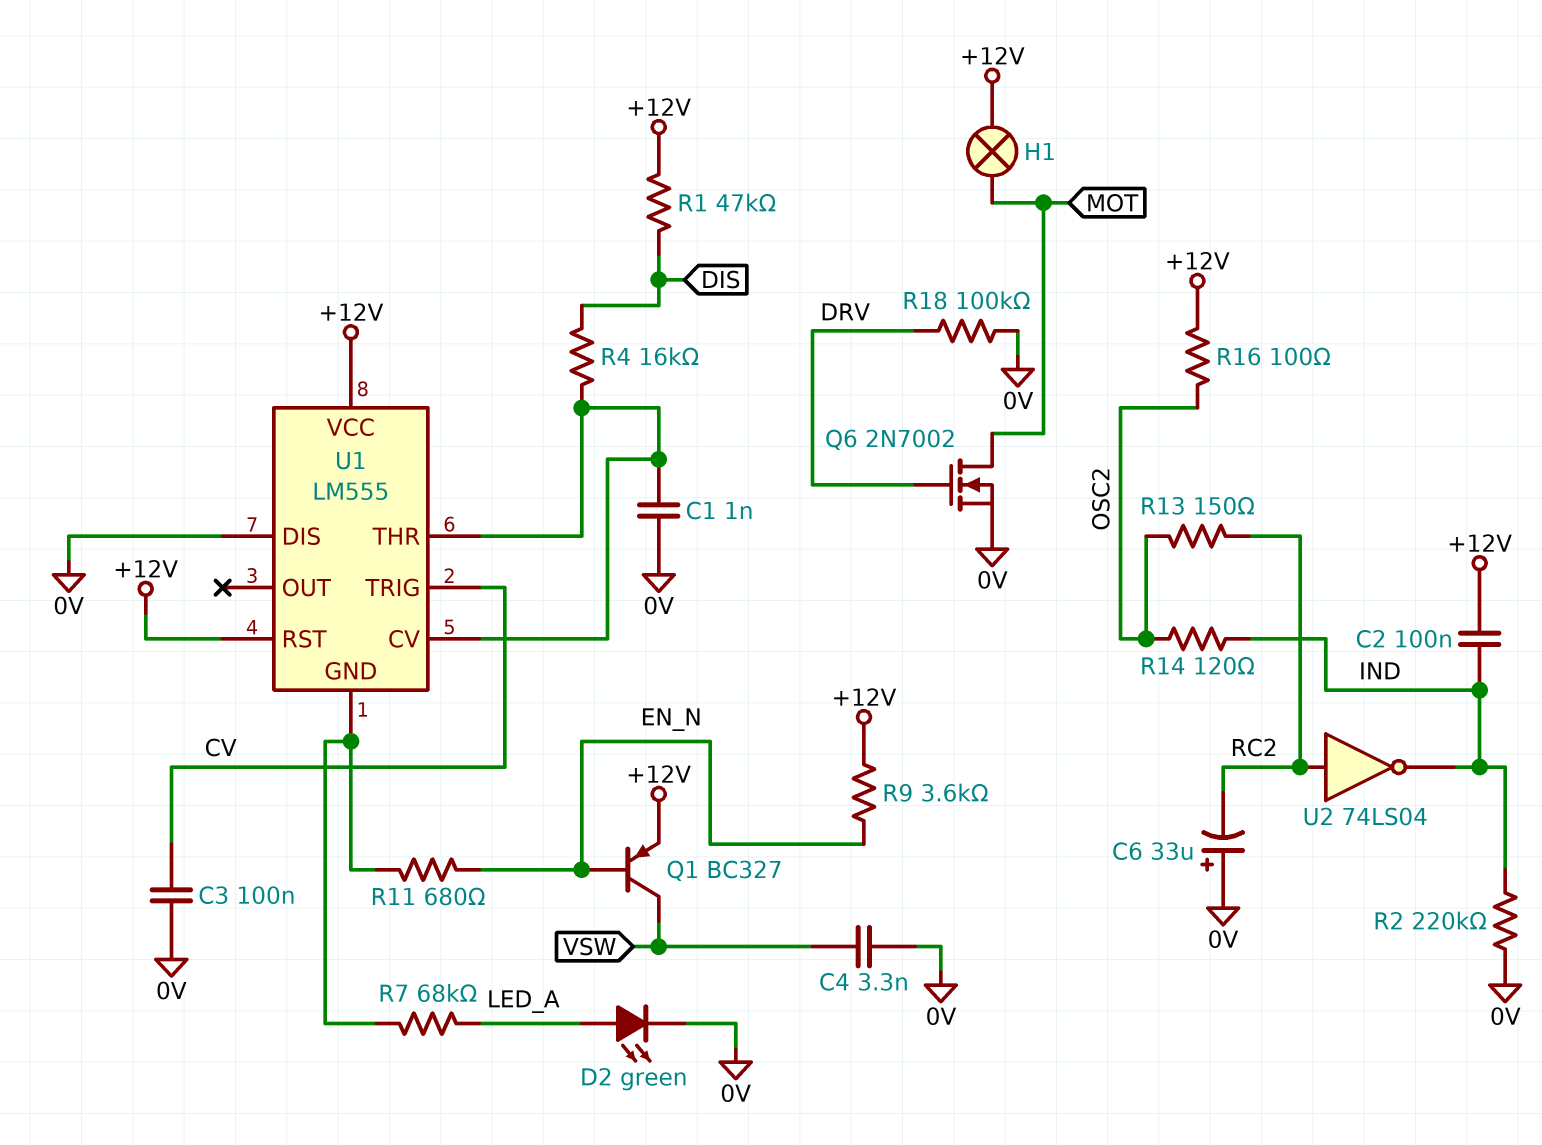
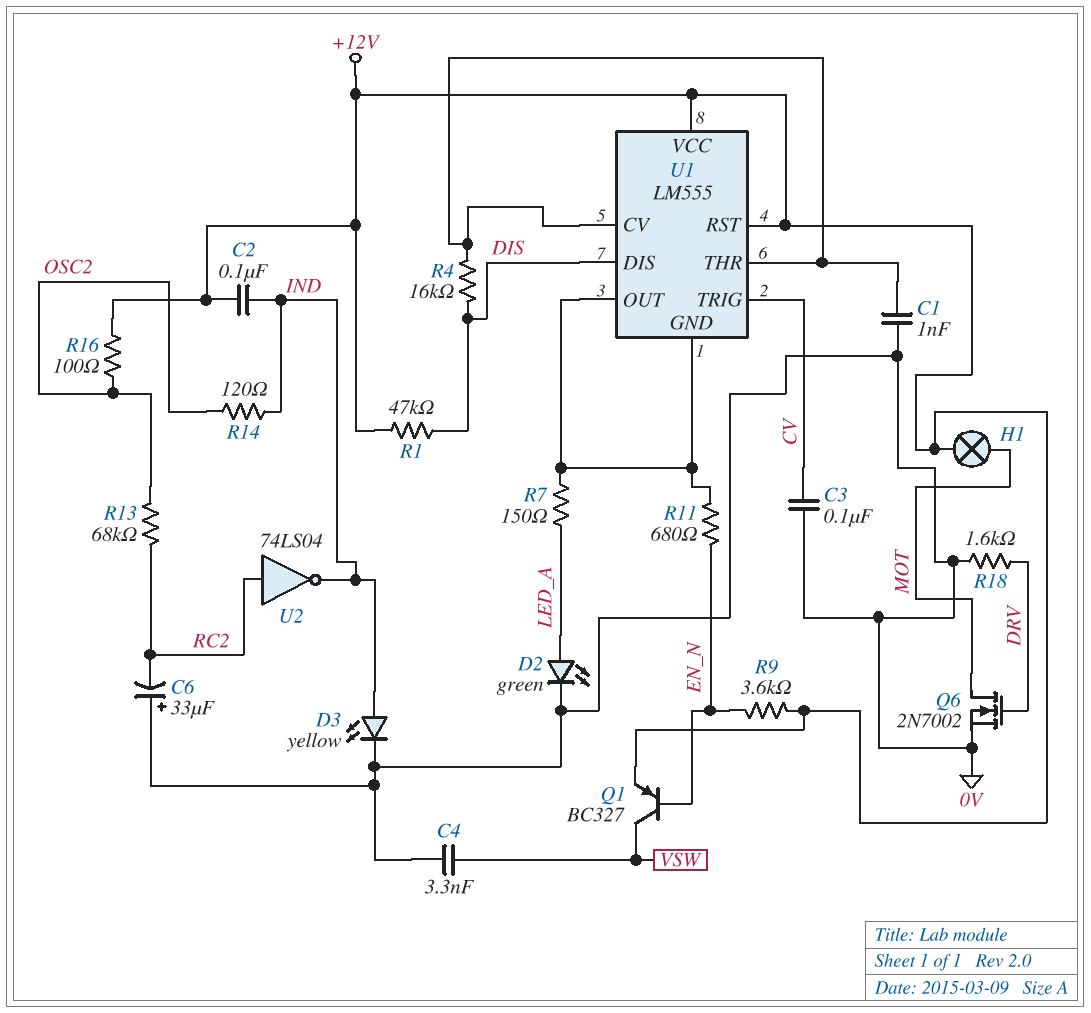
D3: none -> LED yellow (A IND, K 0V)
R2: 220k (0V, IND) -> none
R7: 68k (LED_A, U1/GND) -> 150 (LED_A, U1/GND)
R13: 150 (OSC2, RC2) -> 68k (OSC2, RC2)
R18: 100k (0V, DRV) -> 1.6k (0V, DRV)
U1 pin DIS: 0V -> DIS
U1 pin OUT: none -> U1/GND

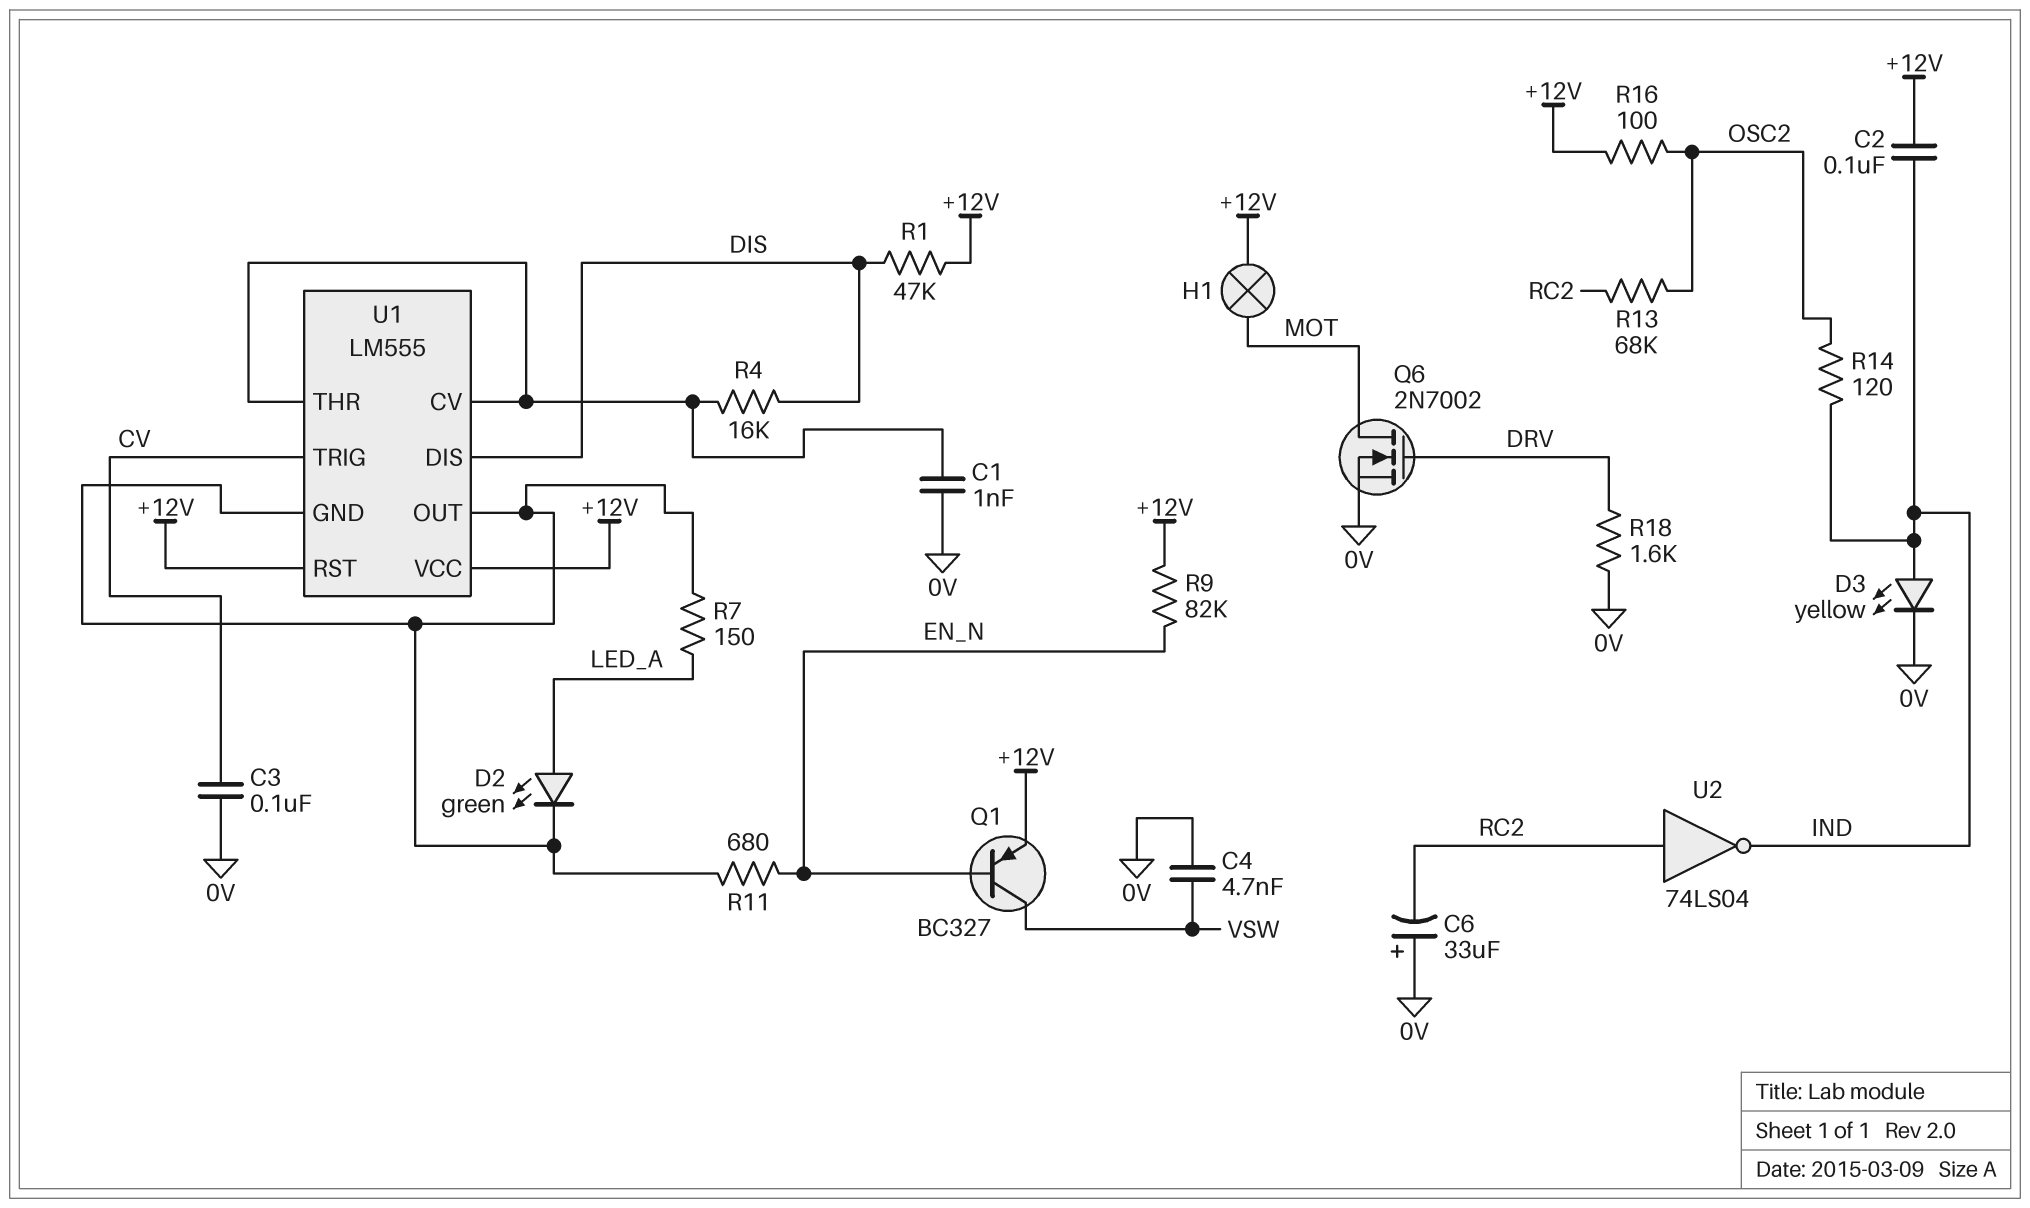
C4: 3.3nF (0V, VSW) -> 4.7nF (0V, VSW)
D2: LED green (A LED_A, K 0V) -> LED green (A LED_A, K U1/GND)
R9: 3.6k (+12V, EN_N) -> 82k (+12V, EN_N)

